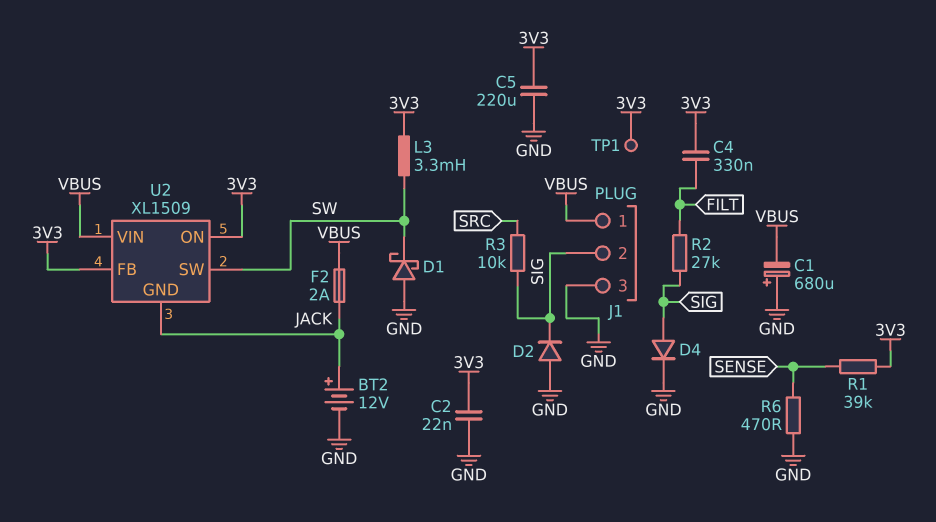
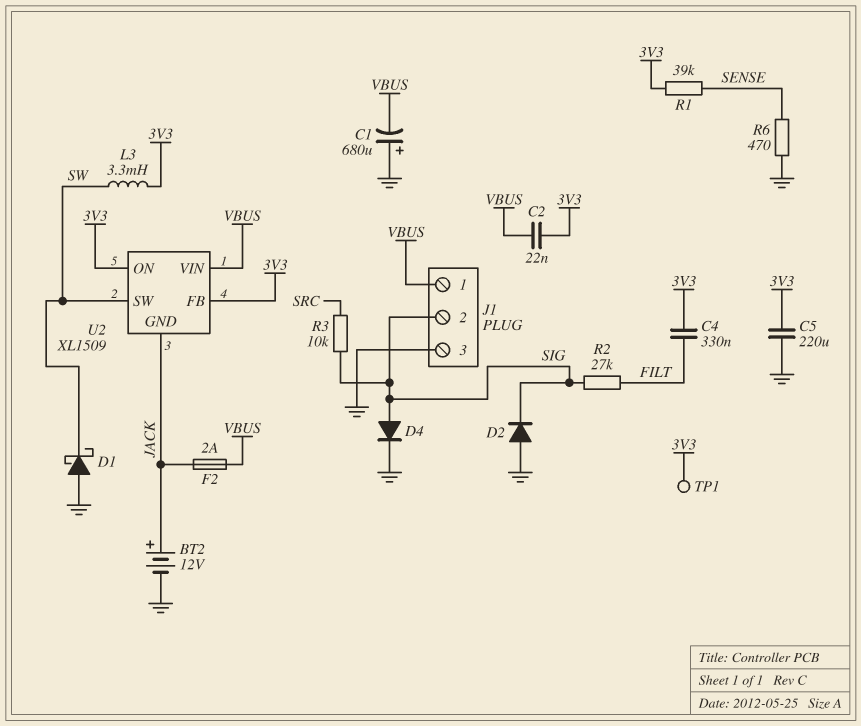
C2: 22nF (3V3, GND) -> 22nF (3V3, VBUS)

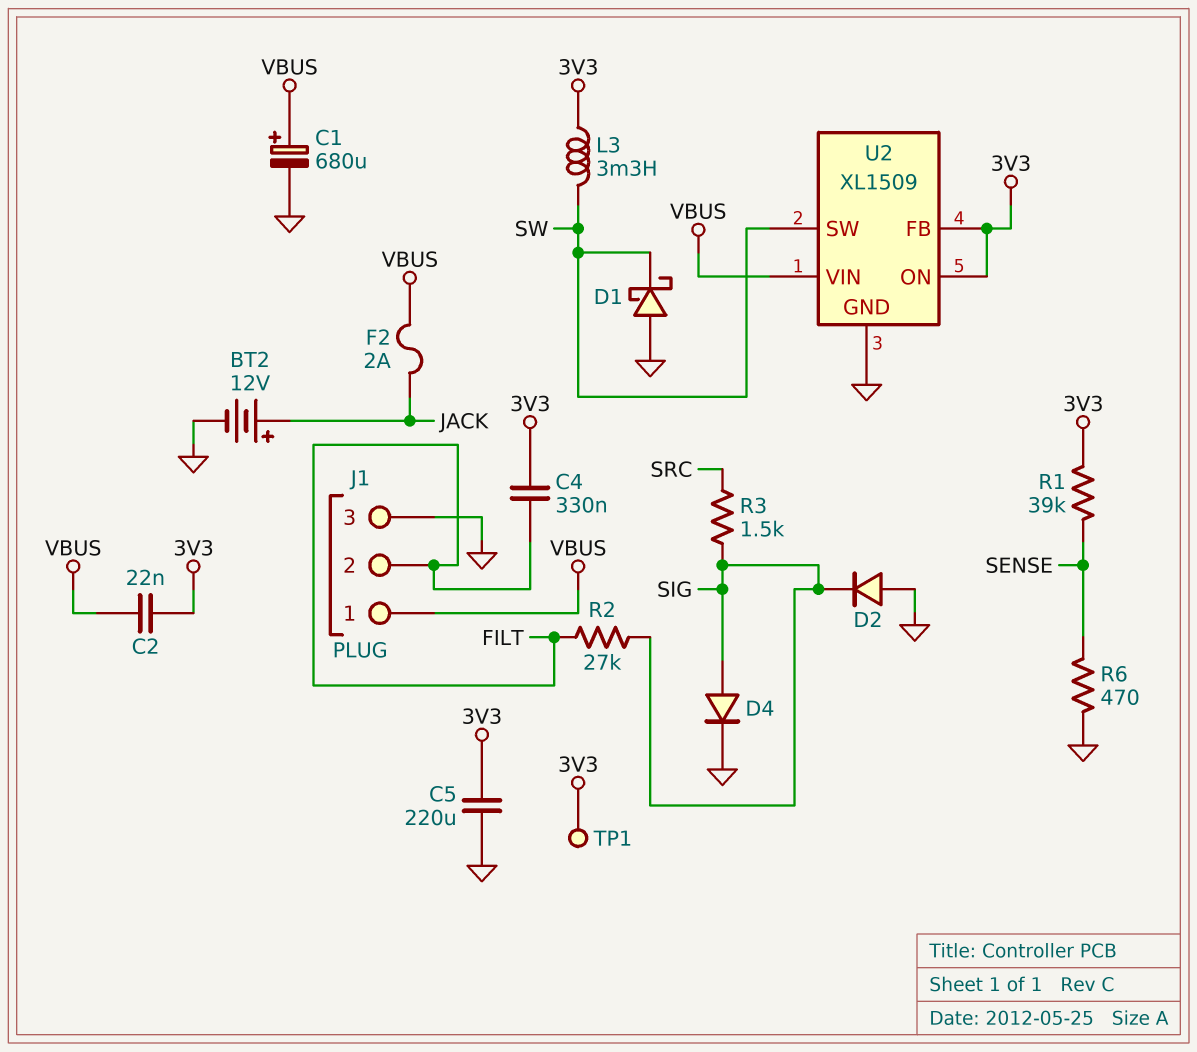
C1: 680uF (plus GND, minus VBUS) -> 680uF (plus VBUS, minus GND)
J1 pin 2: SIG -> FILT
R3: 10k (SIG, SRC) -> 1.5k (SIG, SRC)
U2 pin GND: JACK -> GND

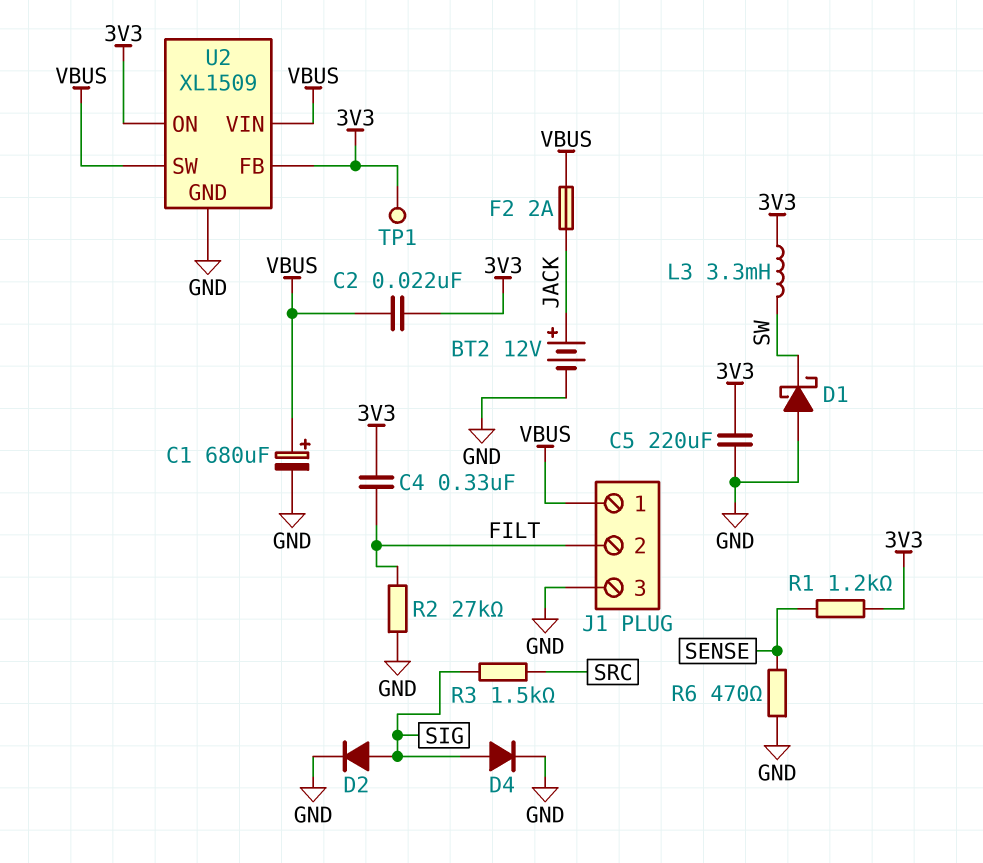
D2: diode (A GND, K SIG) -> diode (A SIG, K GND)
R1: 39k (3V3, SENSE) -> 1.2k (3V3, SENSE)
R2: 27k (FILT, SIG) -> 27k (FILT, GND)
U2 pin SW: SW -> VBUS

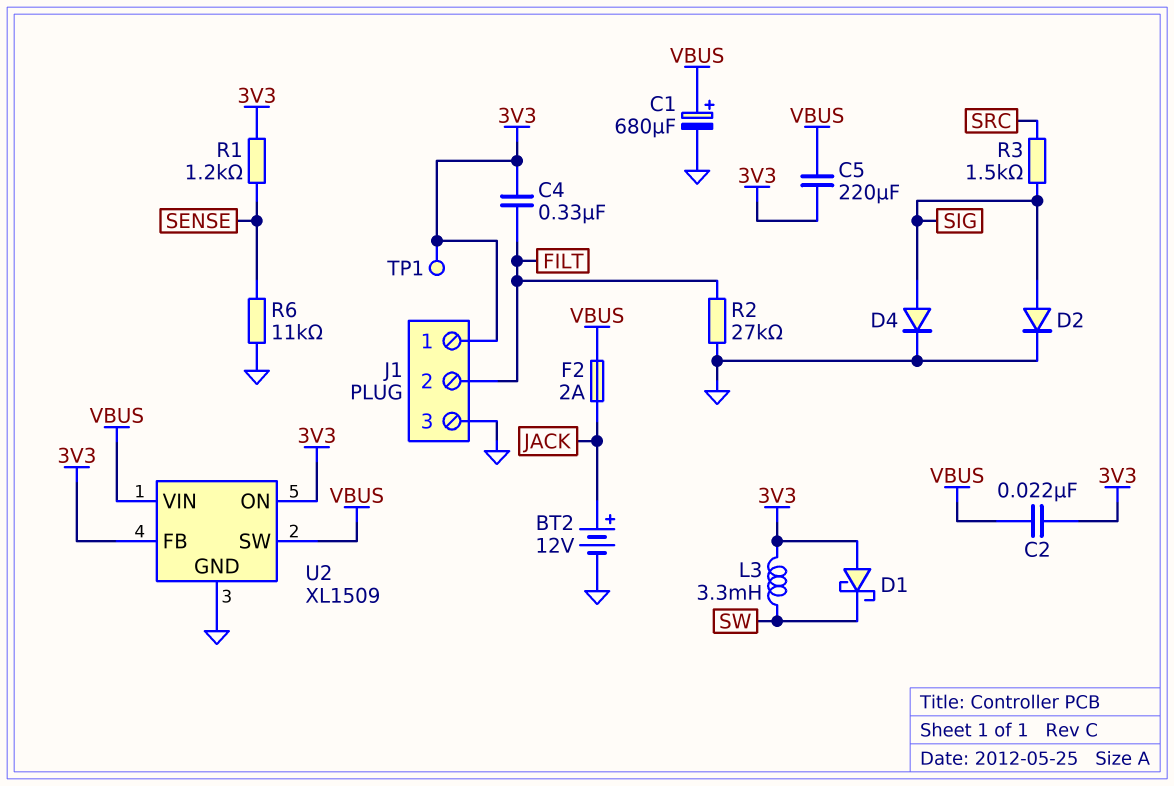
C5: 220uF (3V3, GND) -> 220uF (3V3, VBUS)
D1: schottky (A GND, K SW) -> schottky (A 3V3, K SW)
J1 pin 1: VBUS -> 3V3
R6: 470 (GND, SENSE) -> 11k (GND, SENSE)

